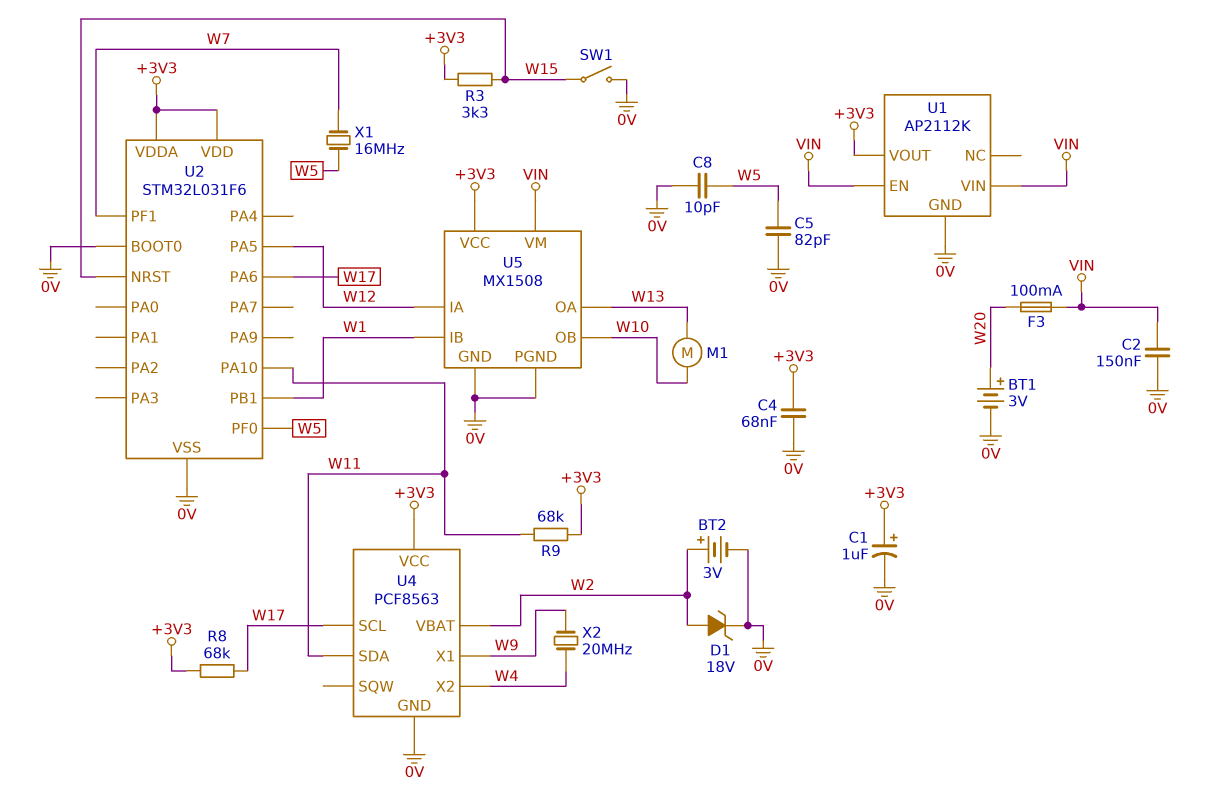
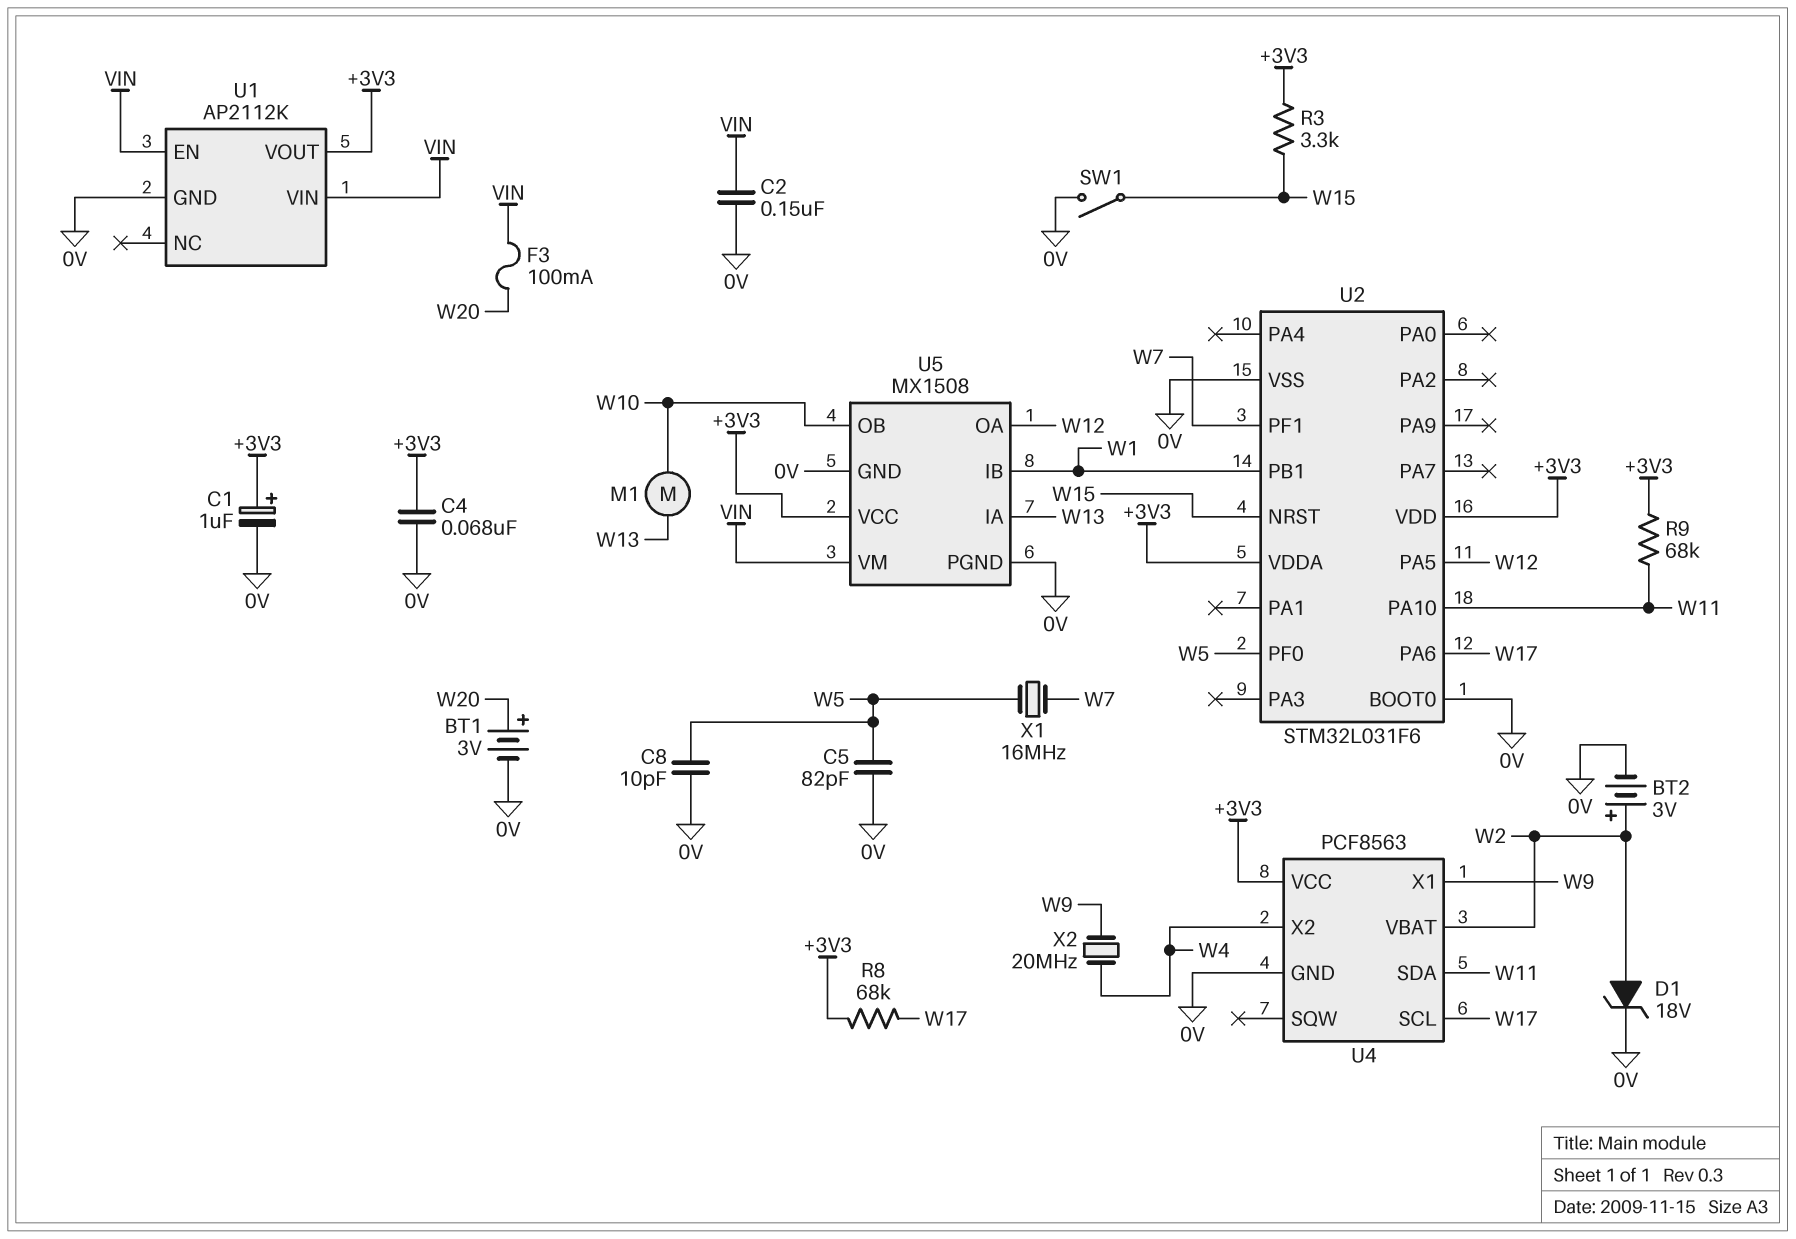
U5 pin IA: W12 -> W13
U5 pin OA: W13 -> W12

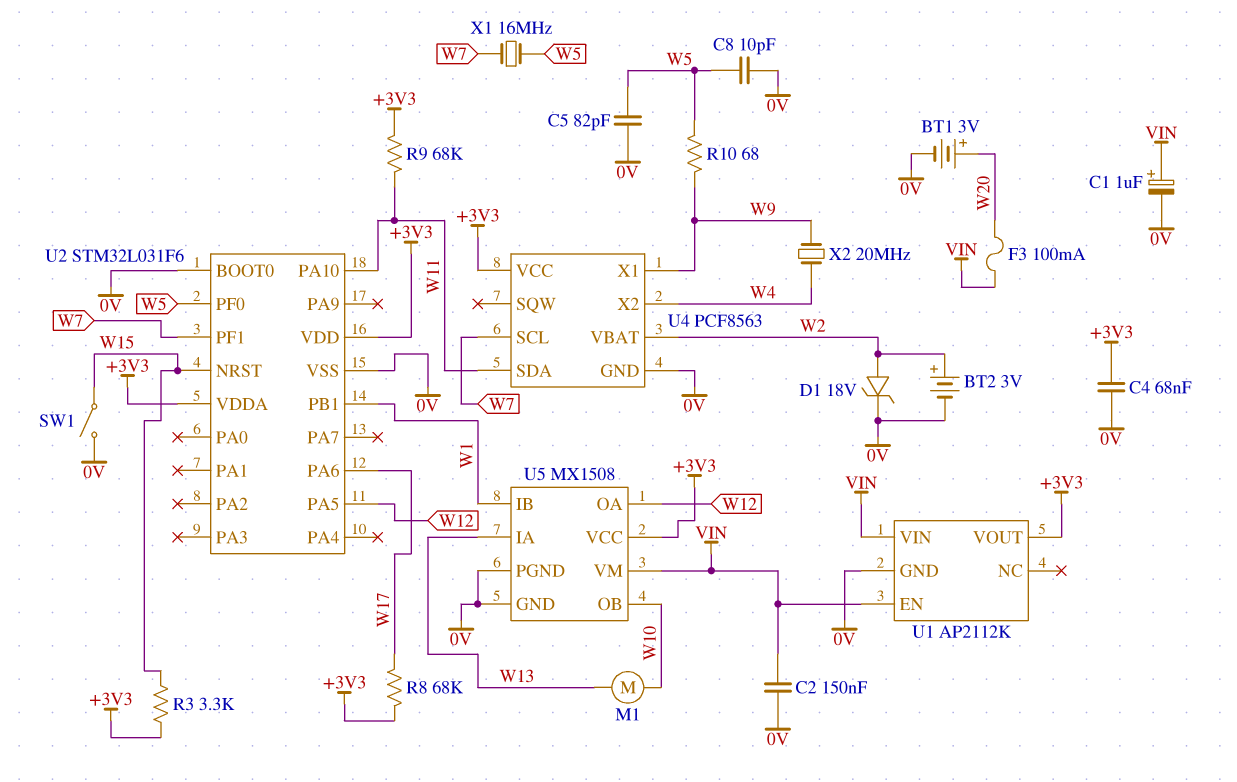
C1: 1uF (plus +3V3, minus 0V) -> 1uF (plus VIN, minus 0V)
R10: none -> 68 (W5, W9)
U4 pin SCL: W17 -> W7

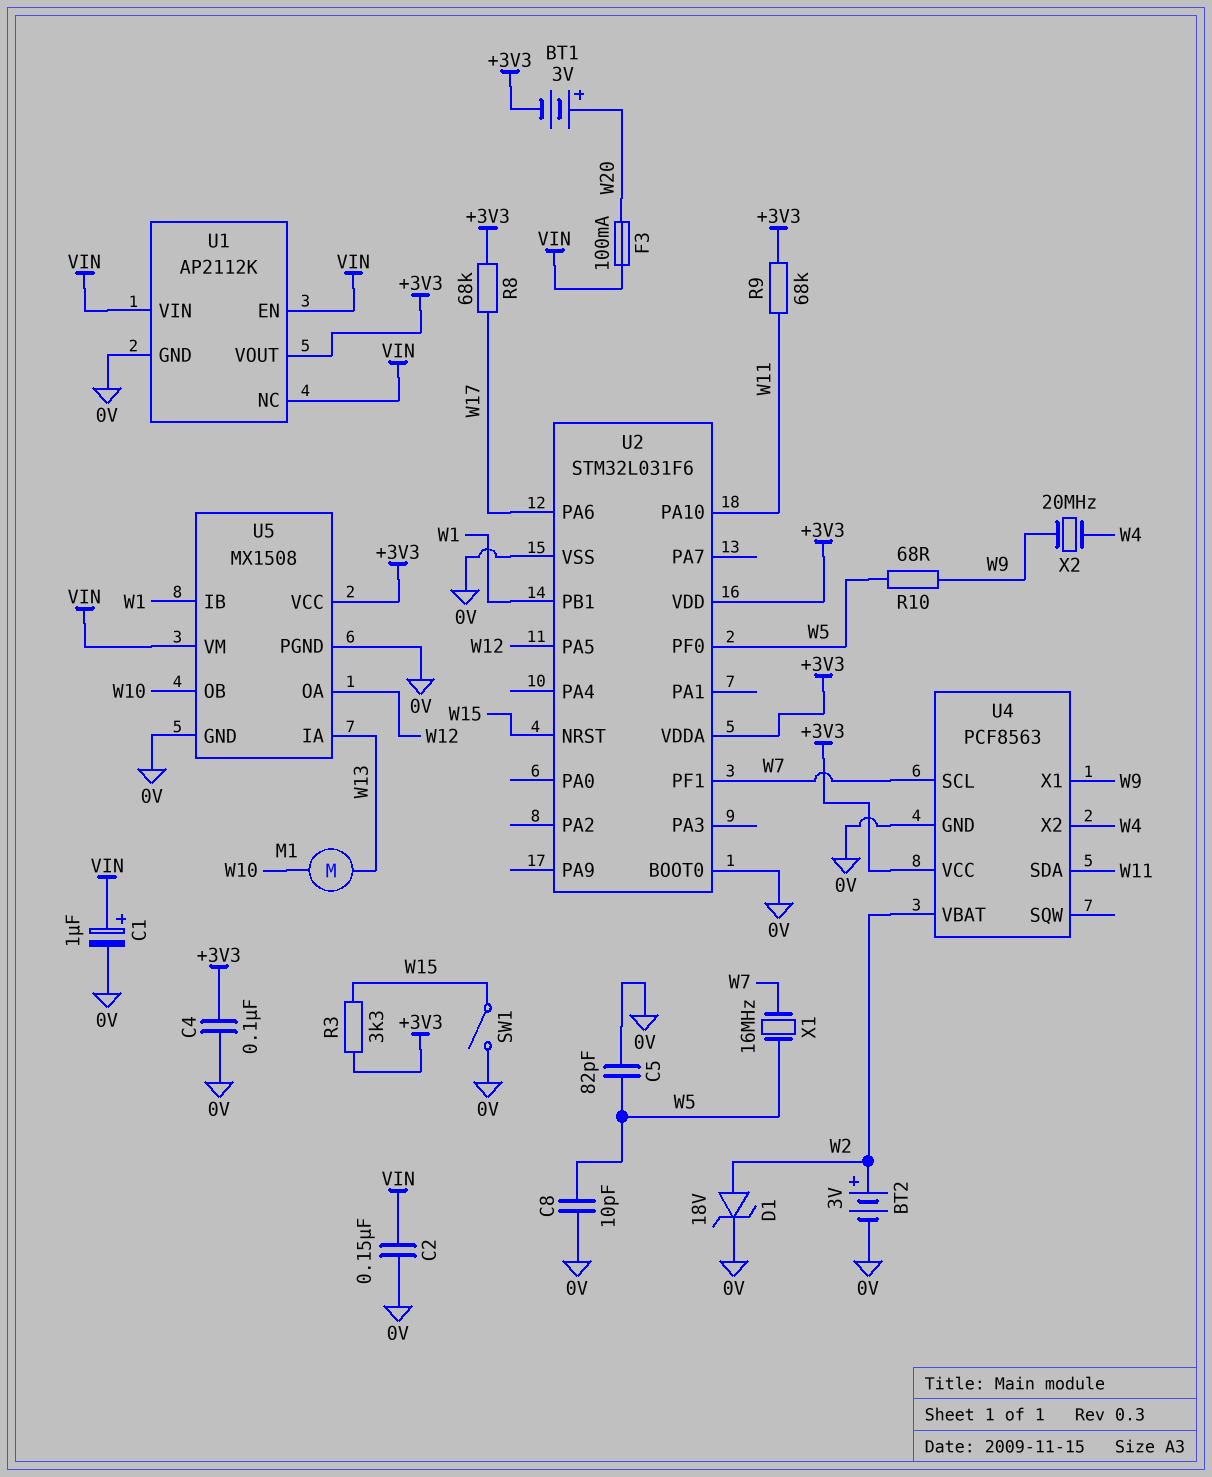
BT1: 3V (plus W20, minus 0V) -> 3V (plus W20, minus +3V3)
C4: 68nF (+3V3, 0V) -> 100nF (+3V3, 0V)
U1 pin NC: none -> VIN

